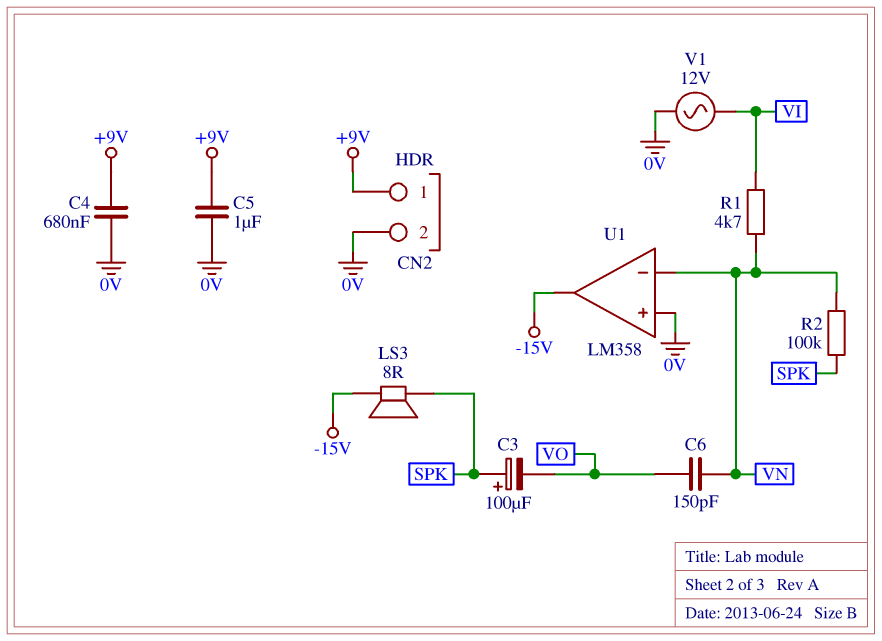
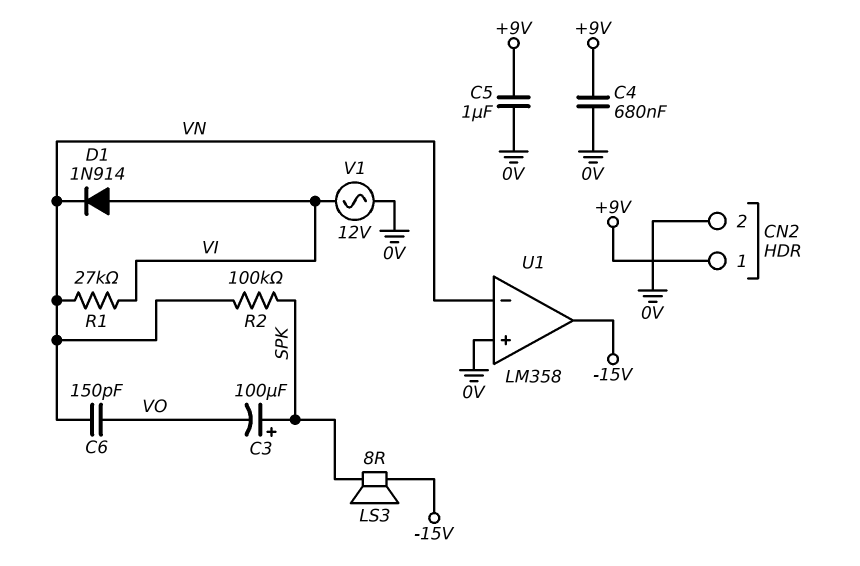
D1: none -> diode 1N914 (A VI, K VN)
R1: 4.7k (VI, VN) -> 27k (VI, VN)

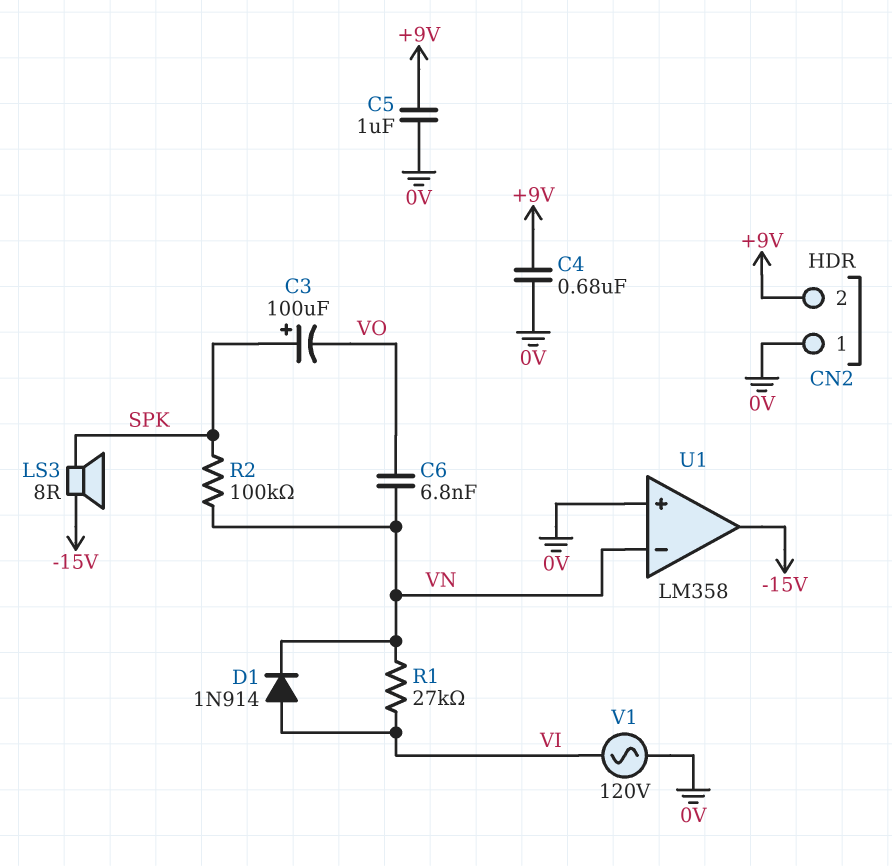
C6: 150pF (VN, VO) -> 6.8nF (VN, VO)
CN2 pin 1: +9V -> 0V
CN2 pin 2: 0V -> +9V
V1: AC 12V (0V, VI) -> AC 120V (0V, VI)

